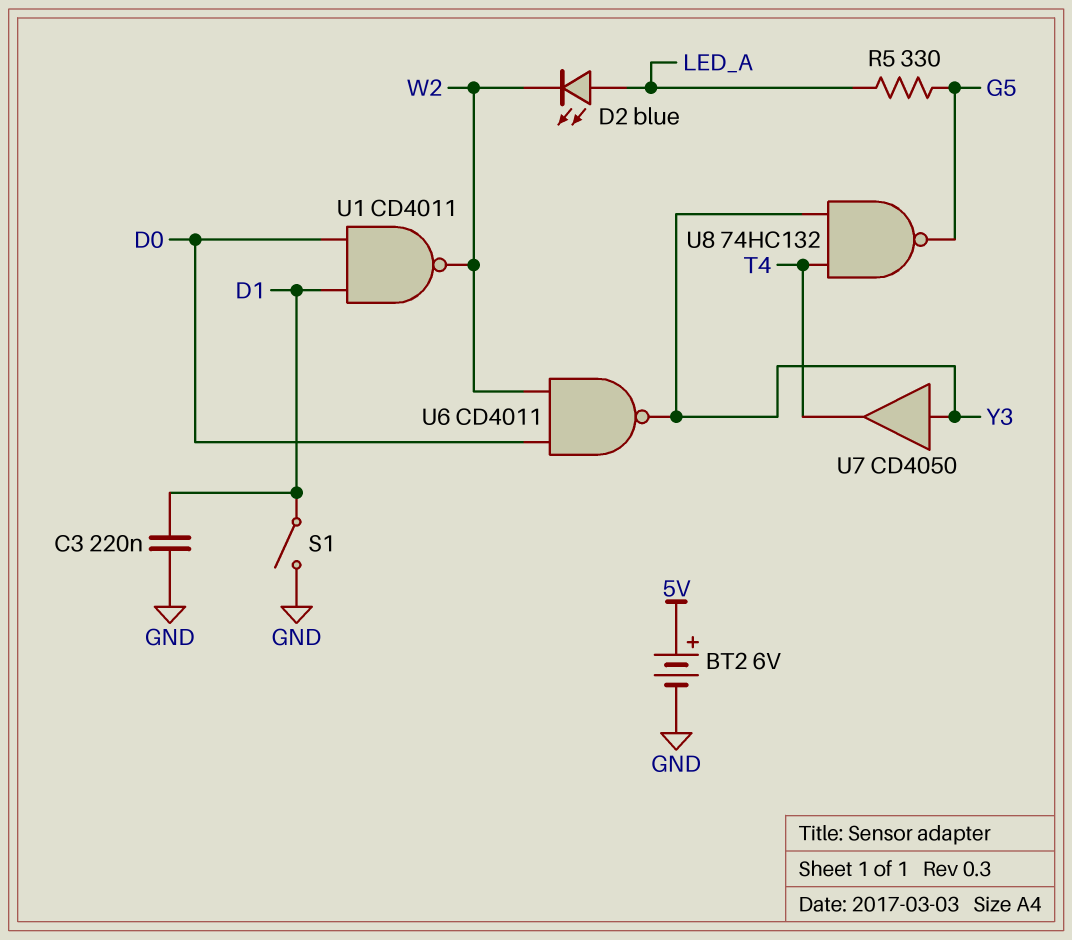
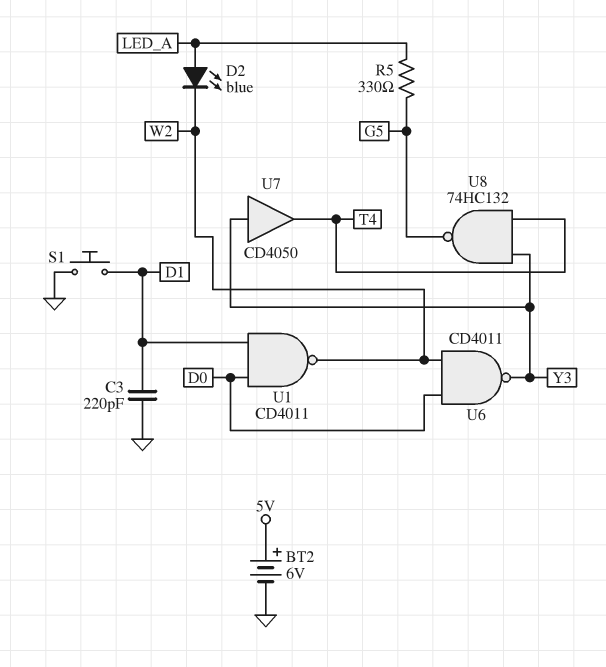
C3: 220nF (D1, GND) -> 220pF (D1, GND)
S1: switch (D1, GND) -> button (D1, GND)

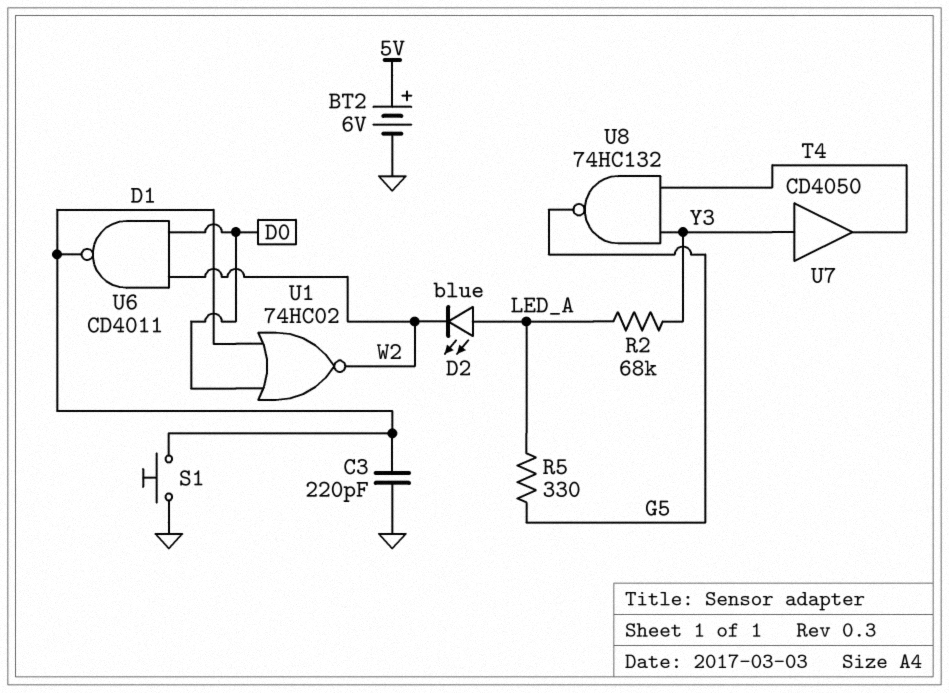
R2: none -> 68k (LED_A, Y3)
U1: NAND CD4011 (in D0, in D1, out W2) -> NOR 74HC02 (in D0, in D1, out W2)
U6: NAND CD4011 (in D0, in W2, out Y3) -> NAND CD4011 (in D0, in W2, out D1)

